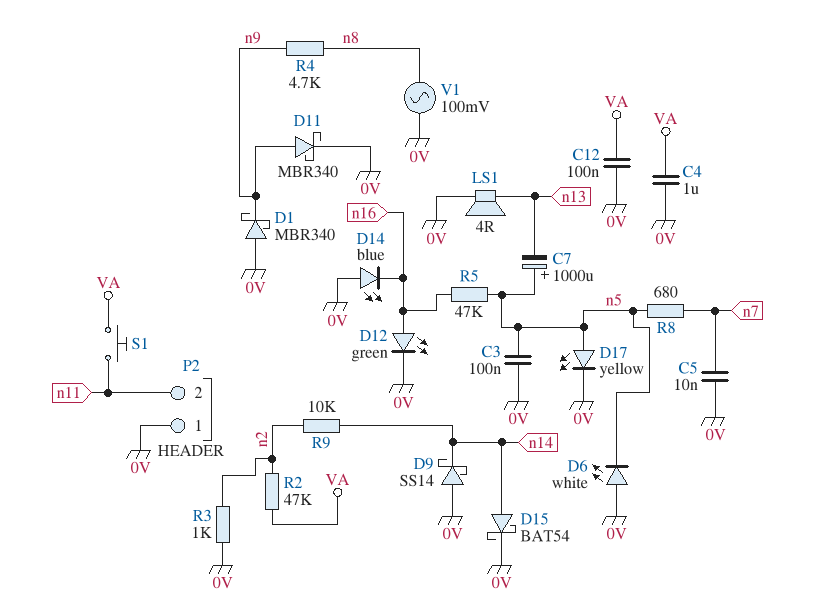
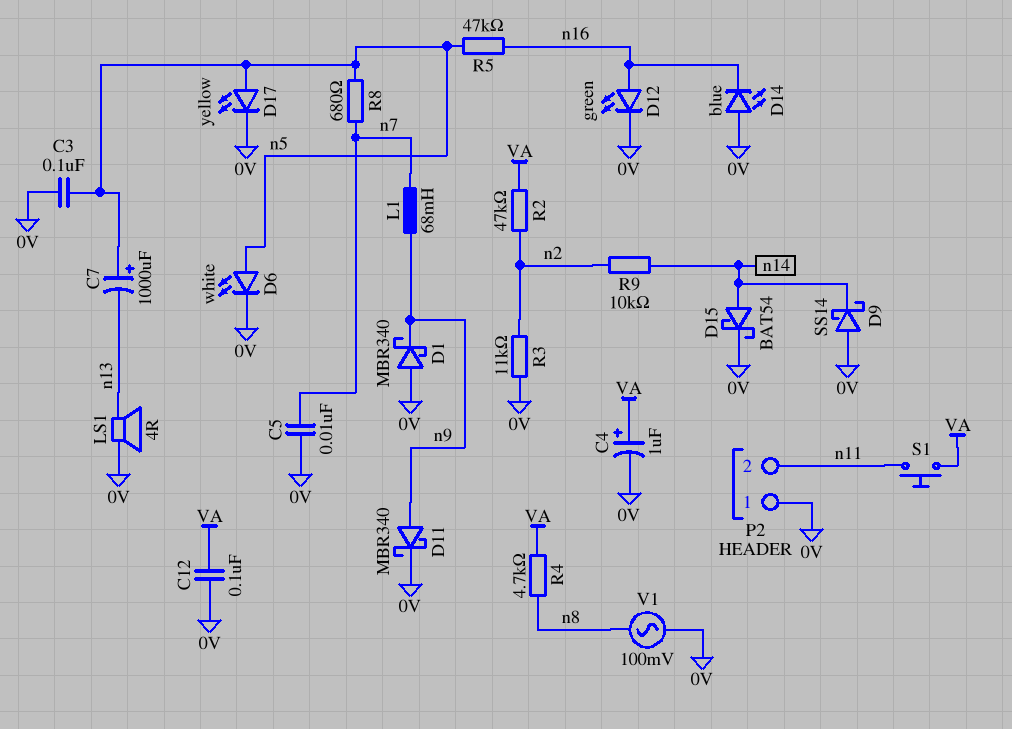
C4: 1uF (0V, VA) -> 1uF (plus VA, minus 0V)
D6: LED white (A 0V, K n5) -> LED white (A n5, K 0V)
L1: none -> 68mH (n7, n9)
R3: 1k (0V, n2) -> 11k (0V, n2)
R4: 4.7k (n8, n9) -> 4.7k (VA, n8)

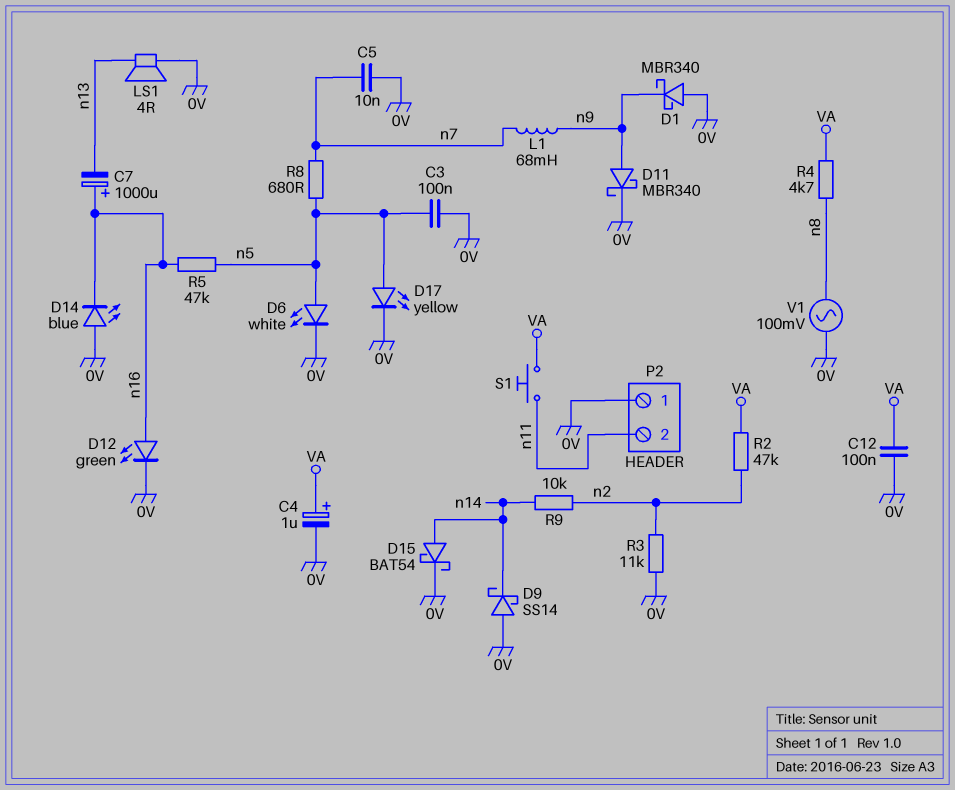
C7: 1000uF (plus n5, minus n13) -> 1000uF (plus n16, minus n13)

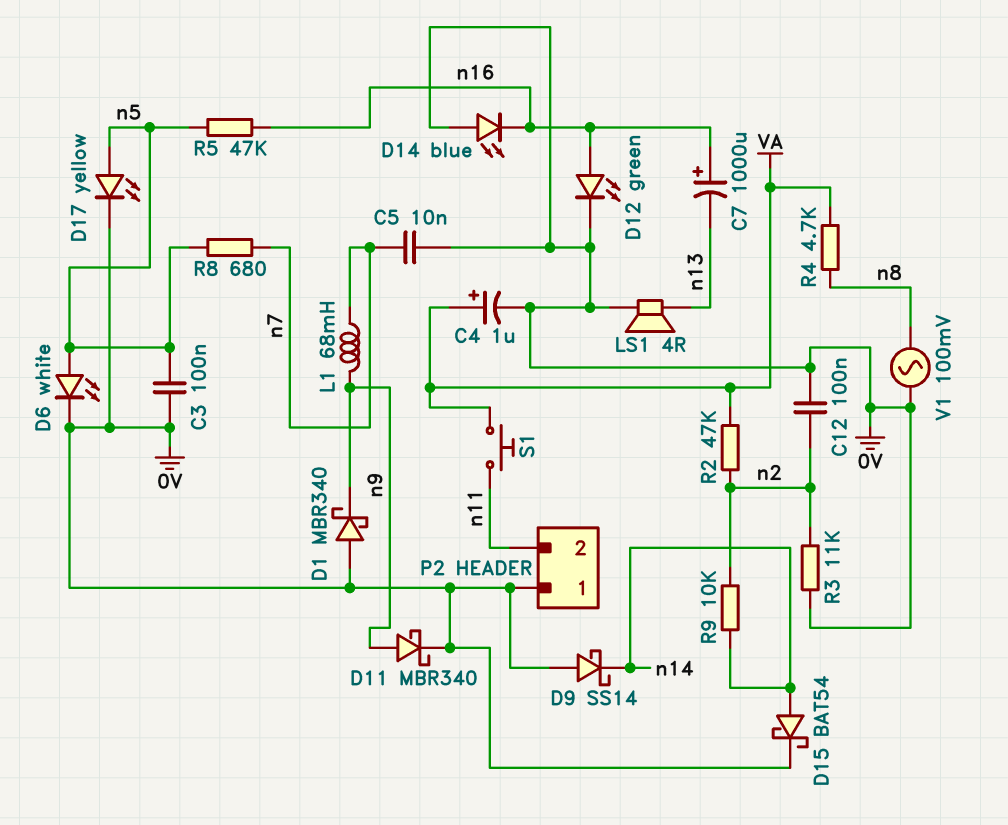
C12: 100nF (0V, VA) -> 100nF (0V, n2)

